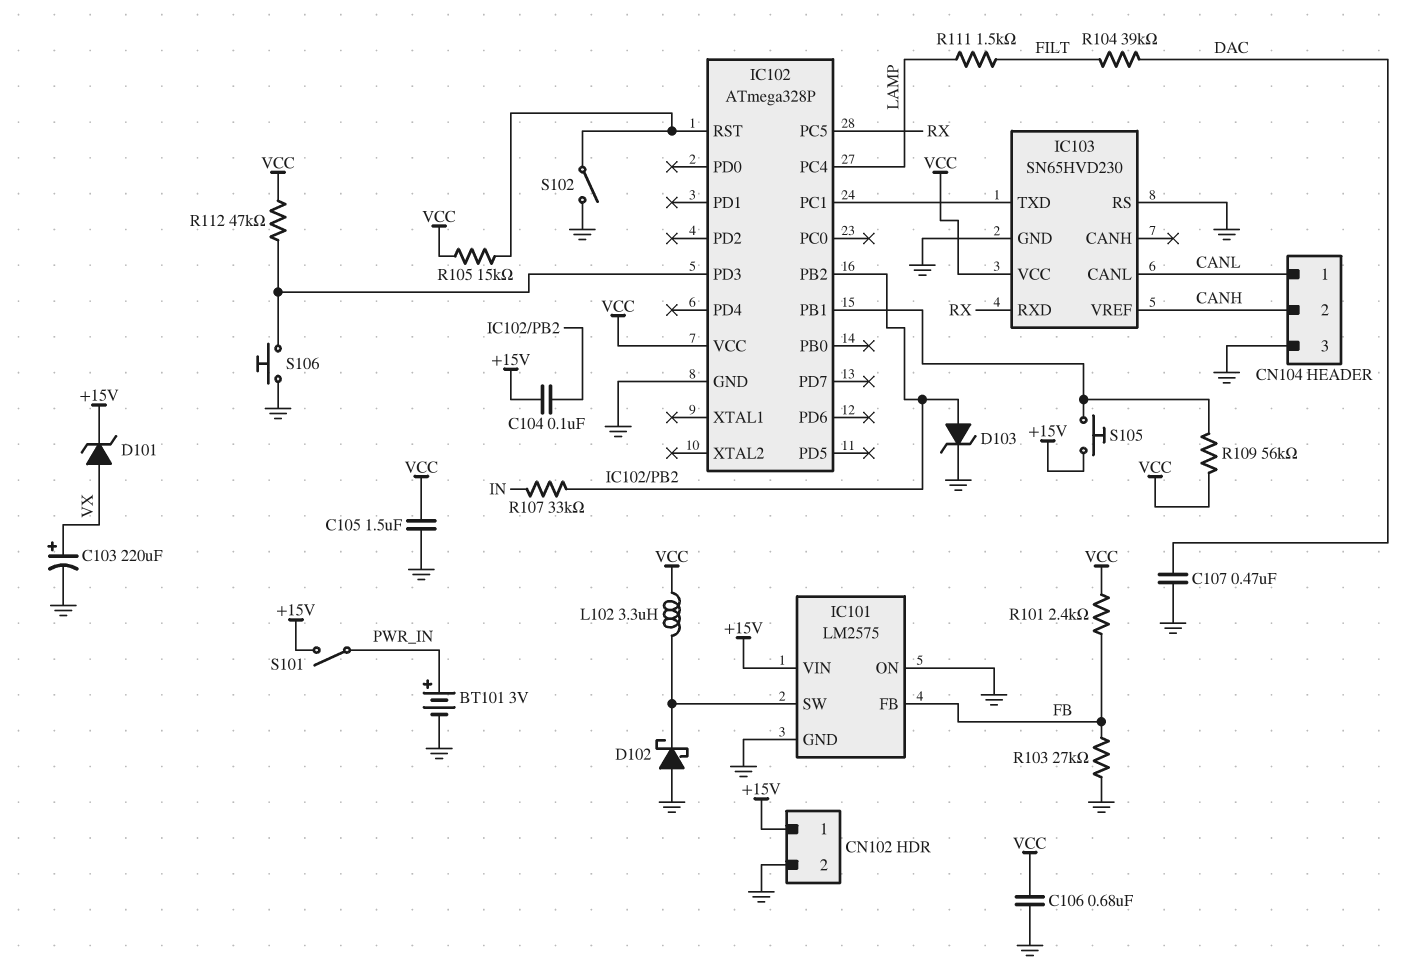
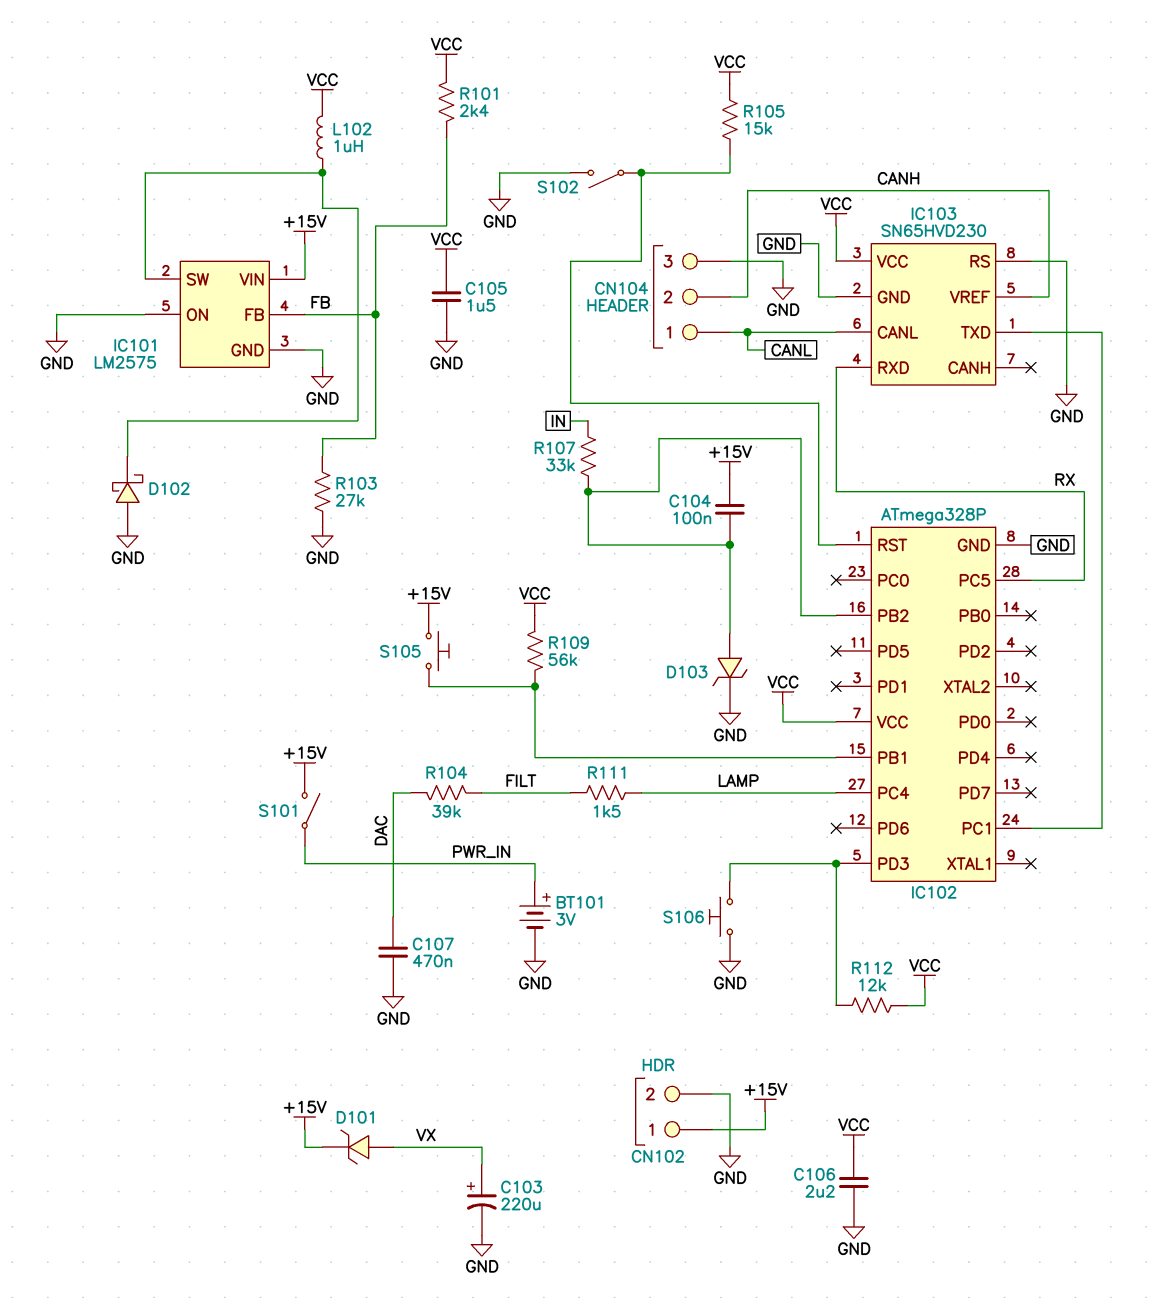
C106: 680nF (GND, VCC) -> 2.2uF (GND, VCC)
L102: 3.3uH (IC101/SW, VCC) -> 1uH (IC101/SW, VCC)
R112: 47k (IC102/PD3, VCC) -> 12k (IC102/PD3, VCC)

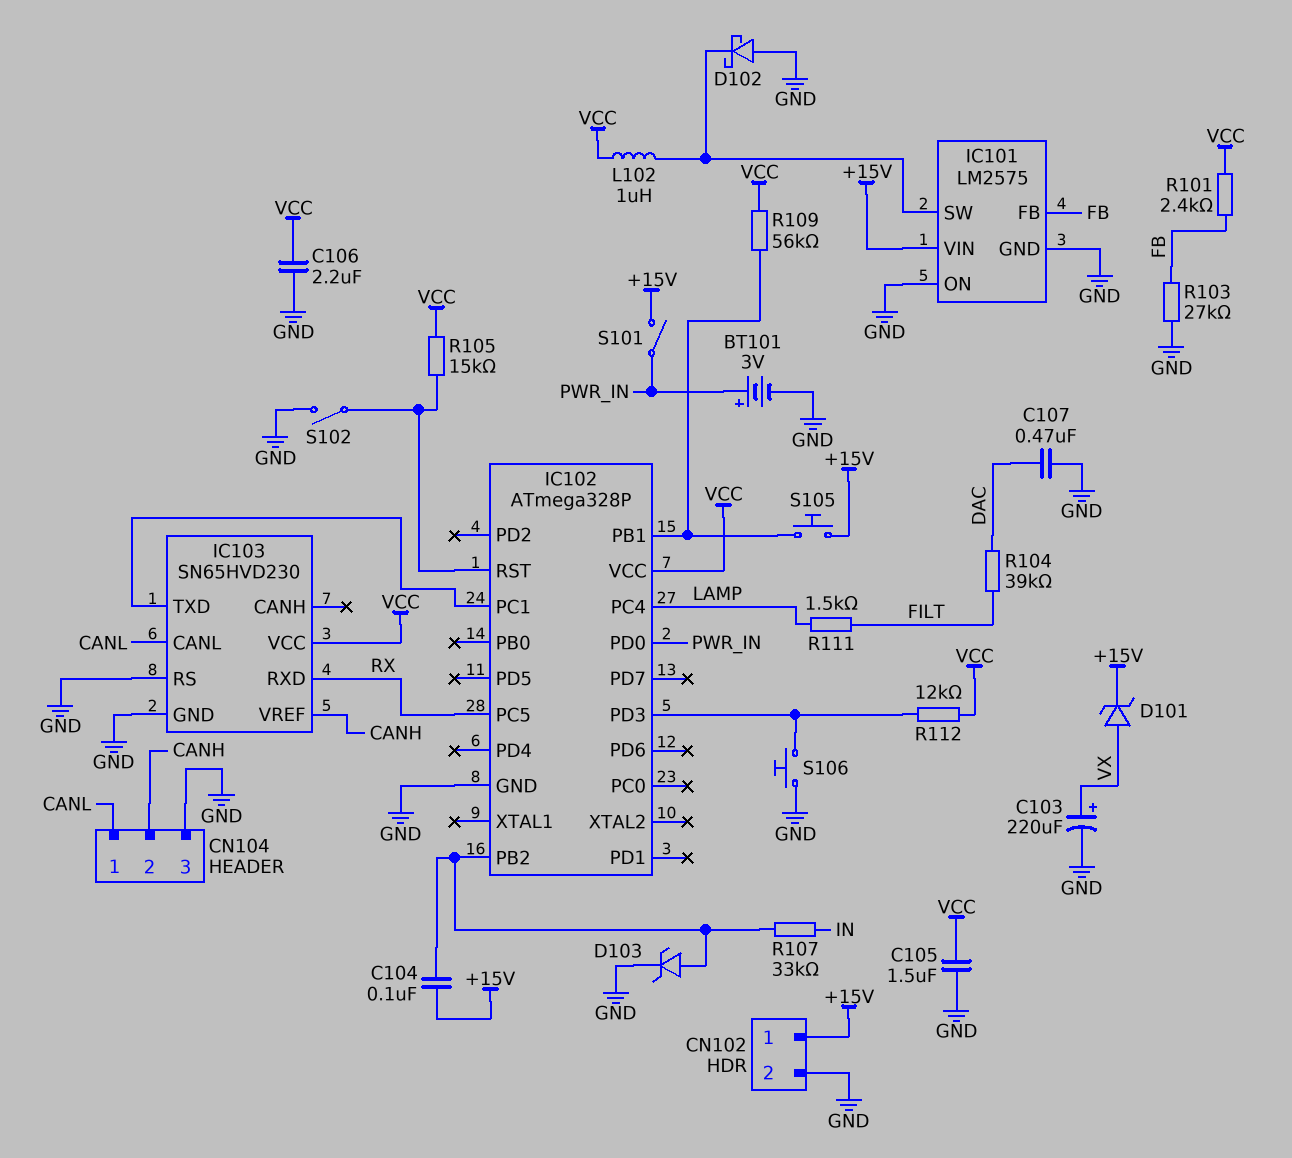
IC102 pin PD0: none -> PWR_IN

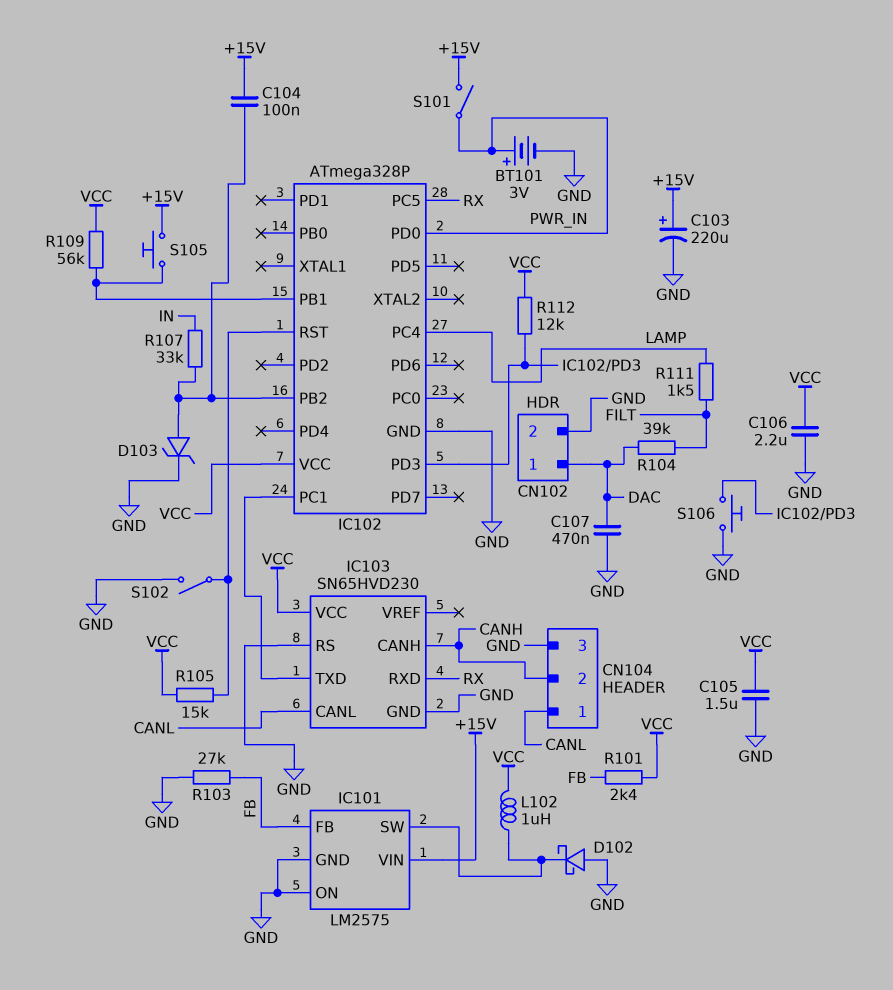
C103: 220uF (plus VX, minus GND) -> 220uF (plus +15V, minus GND)
CN102 pin 1: +15V -> DAC
D101: zener (A VX, K +15V) -> none
IC103 pin CANH: none -> CANH
IC103 pin VREF: CANH -> none

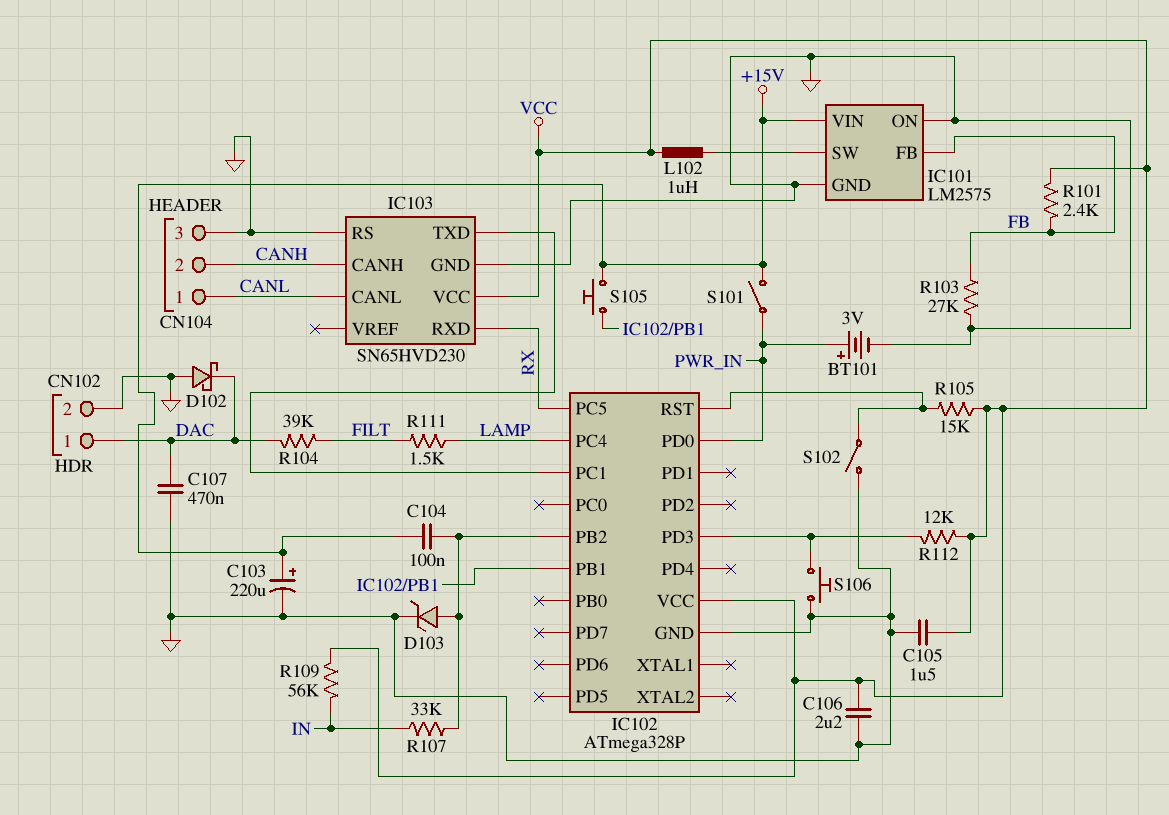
D102: schottky (A GND, K IC101/SW) -> schottky (A GND, K DAC)
R109: 56k (IC102/PB1, VCC) -> 56k (IN, VCC)

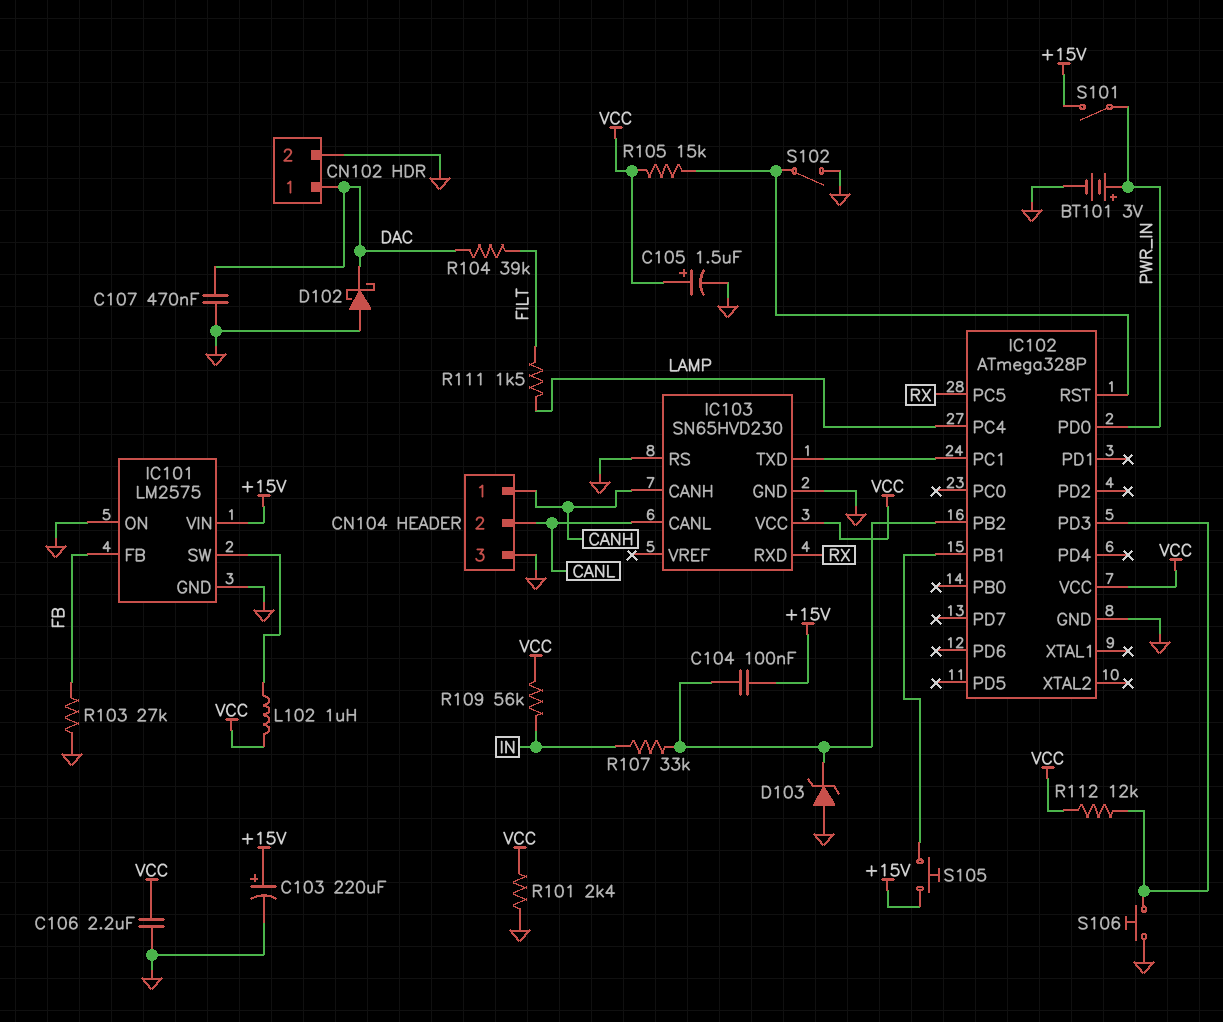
C105: 1.5uF (GND, VCC) -> 1.5uF (plus VCC, minus GND)
CN104 pin 1: CANL -> CANH
CN104 pin 2: CANH -> CANL
D103: zener (A IC102/PB2, K GND) -> zener (A GND, K IC102/PB2)
R101: 2.4k (FB, VCC) -> 2.4k (GND, VCC)

